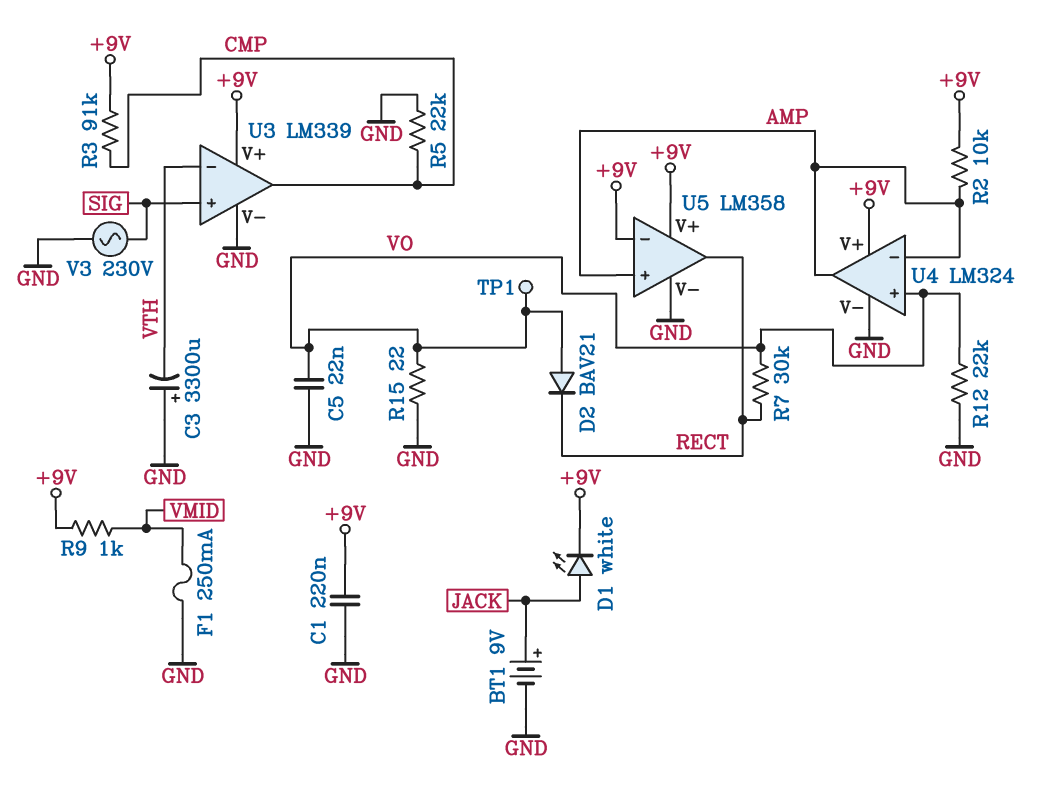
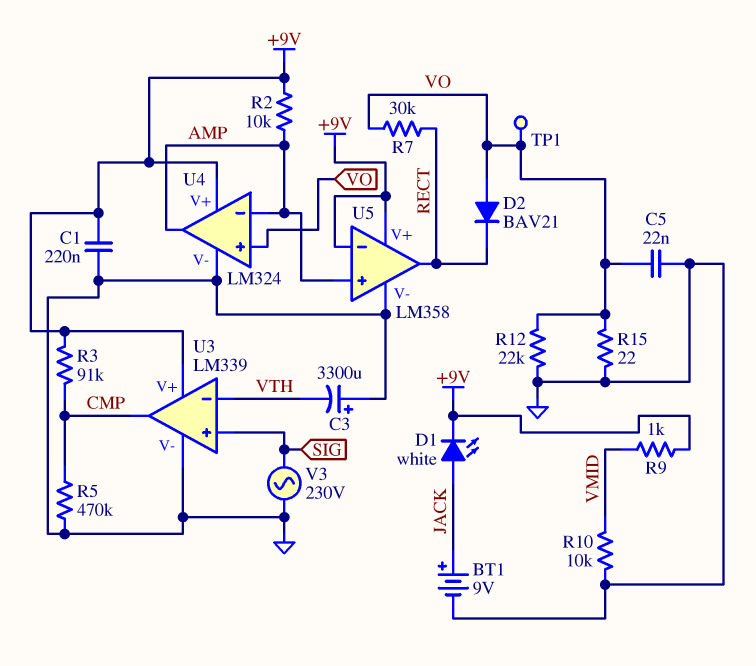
F1: 250mA (GND, VMID) -> none
R5: 22k (CMP, GND) -> 470k (CMP, GND)
R10: none -> 10k (GND, VMID)

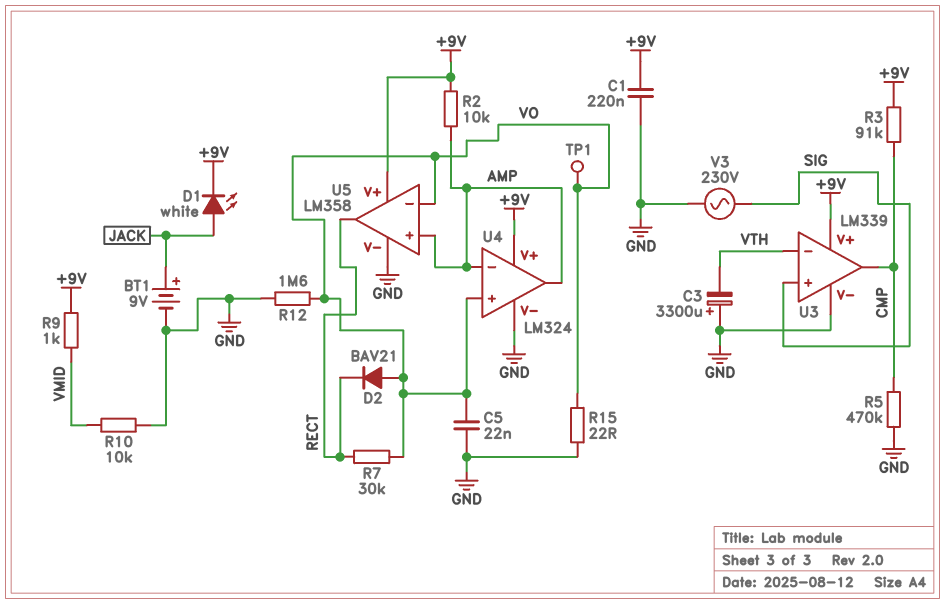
R12: 22k (GND, VO) -> 1.6M (GND, VO)
U5 pin in-: +9V -> VO

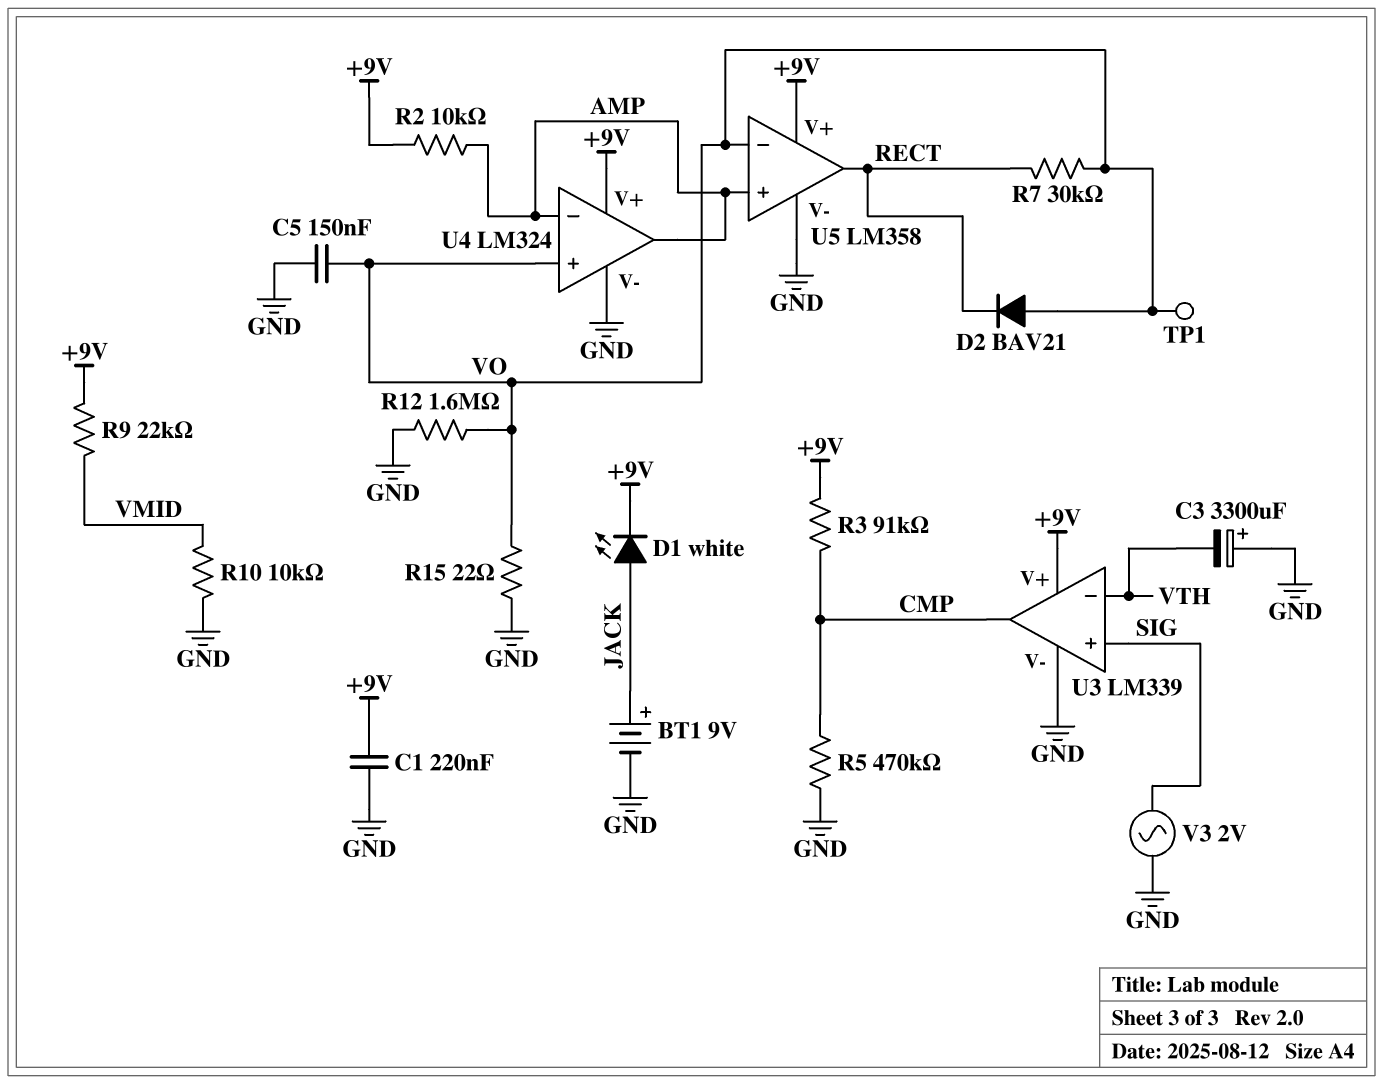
C5: 22nF (GND, VO) -> 150nF (GND, VO)
R9: 1k (+9V, VMID) -> 22k (+9V, VMID)
V3: AC 230V (GND, SIG) -> AC 2V (GND, SIG)

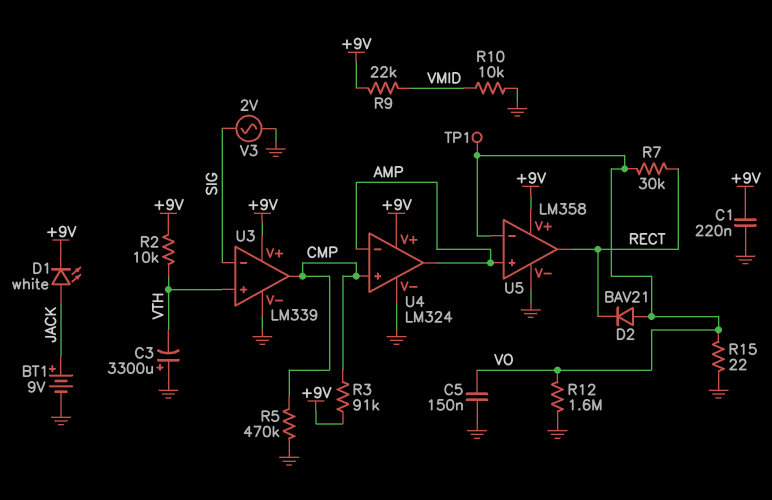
R2: 10k (+9V, AMP) -> 10k (+9V, VTH)
U3 pin in+: SIG -> VTH
U3 pin in-: VTH -> SIG
U4 pin in+: VO -> CMP

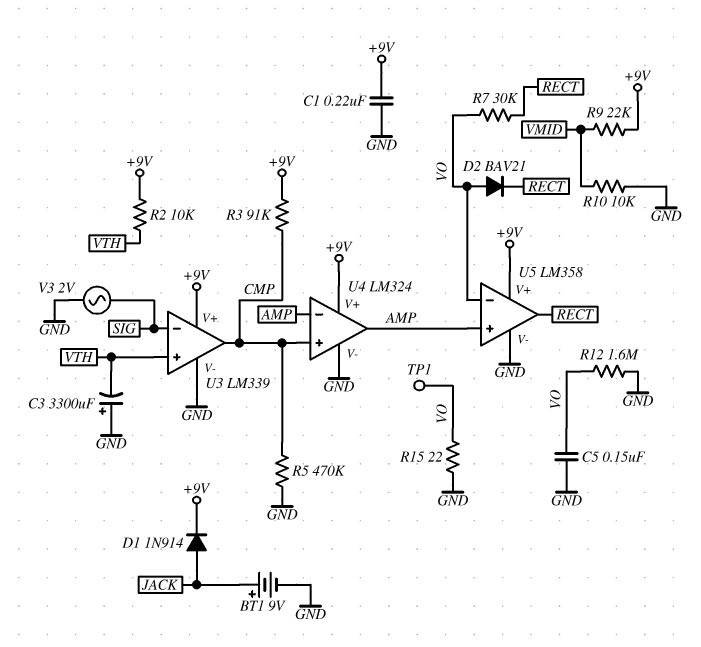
D1: LED white (A JACK, K +9V) -> diode 1N914 (A JACK, K +9V)

